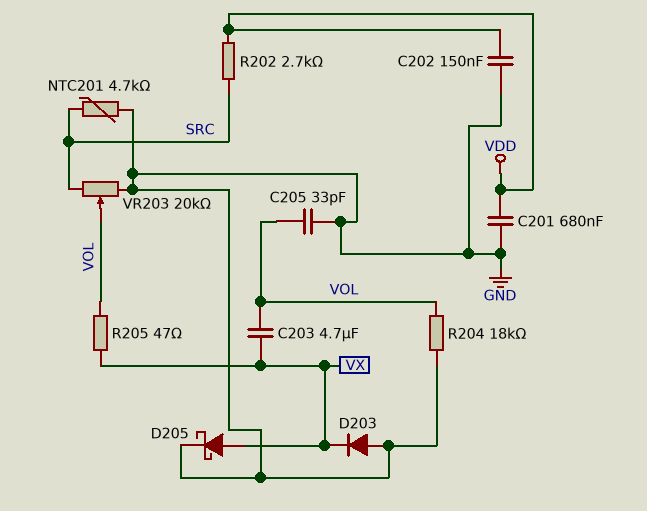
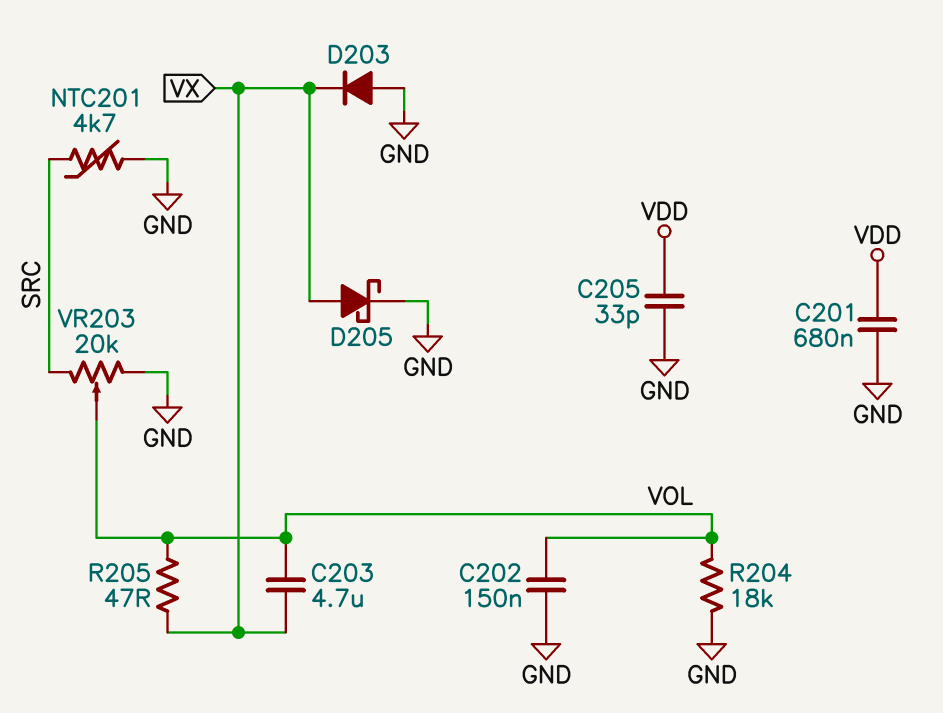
C202: 150nF (GND, VDD) -> 150nF (GND, VOL)
C205: 33pF (GND, VOL) -> 33pF (GND, VDD)
R202: 2.7k (SRC, VDD) -> none

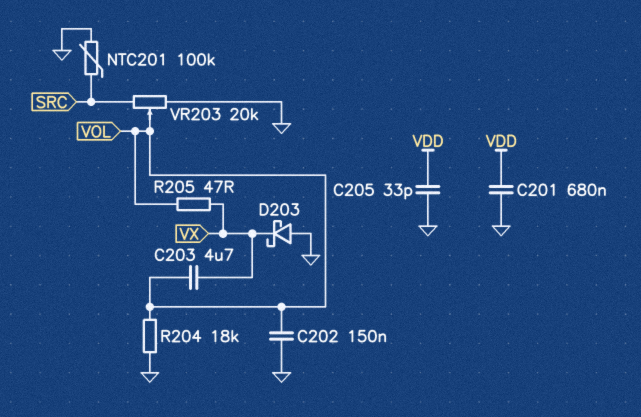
D203: diode (A GND, K VX) -> schottky (A GND, K VX)
D205: schottky (A VX, K GND) -> none
NTC201: 4.7k (GND, SRC) -> 100k (GND, SRC)

